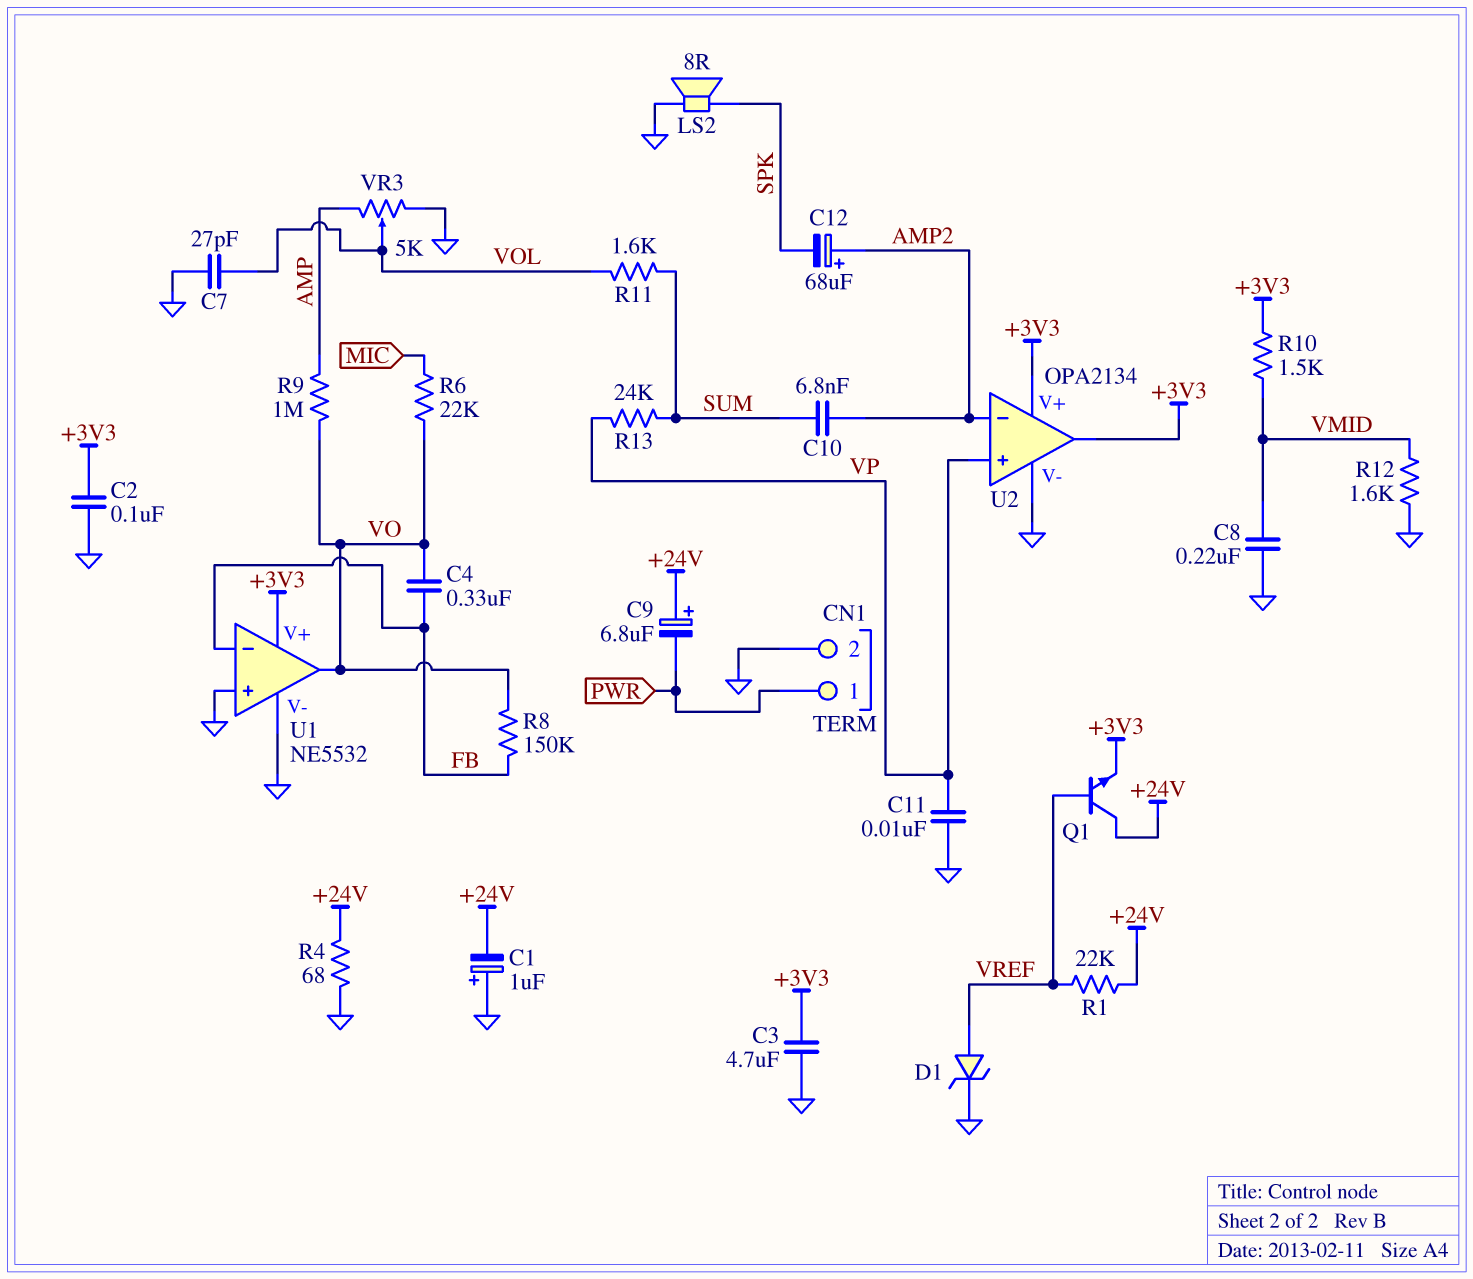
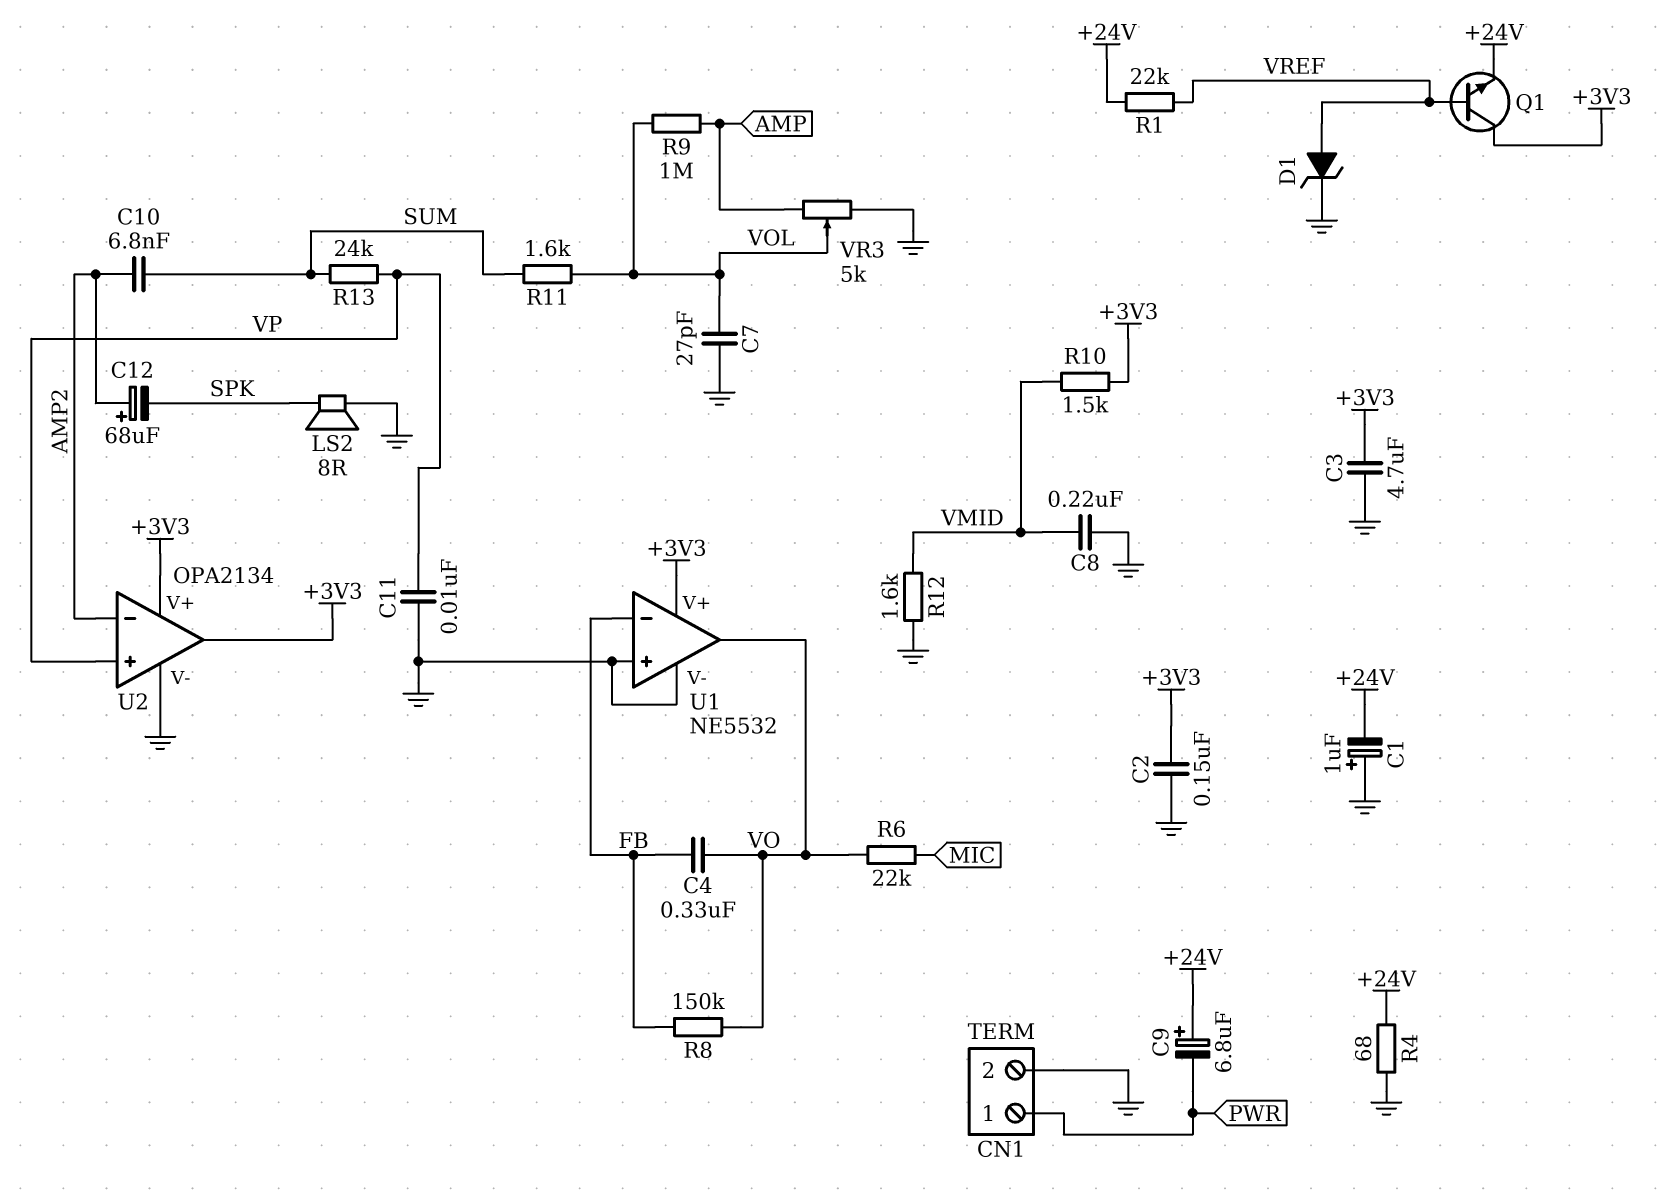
C2: 100nF (+3V3, GND) -> 150nF (+3V3, GND)
Q1: NPN (B VREF, C +24V, E +3V3) -> NPN (B VREF, C +3V3, E +24V)
R9: 1M (AMP, VO) -> 1M (AMP, VOL)

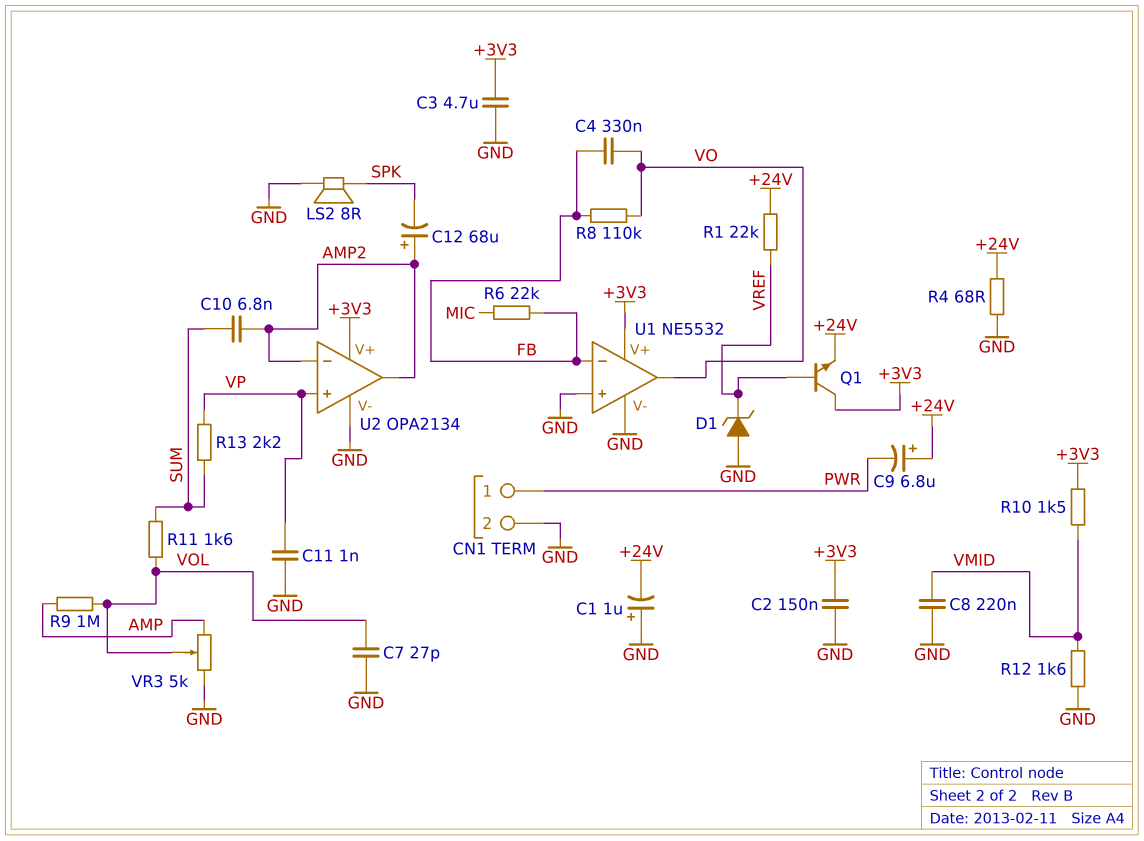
C11: 10nF (GND, VP) -> 1nF (GND, VP)
D1: zener (A VREF, K GND) -> zener (A GND, K VREF)
R6: 22k (MIC, VO) -> 22k (FB, MIC)
R8: 150k (FB, VO) -> 110k (FB, VO)
R13: 24k (SUM, VP) -> 2.2k (SUM, VP)
U2 pin out: +3V3 -> AMP2

